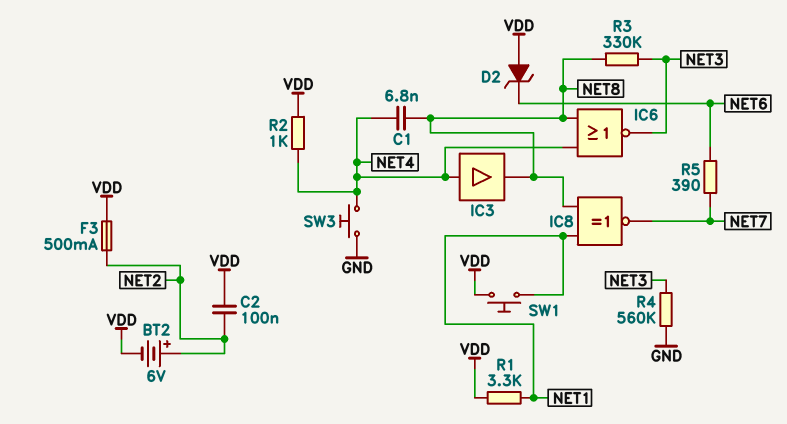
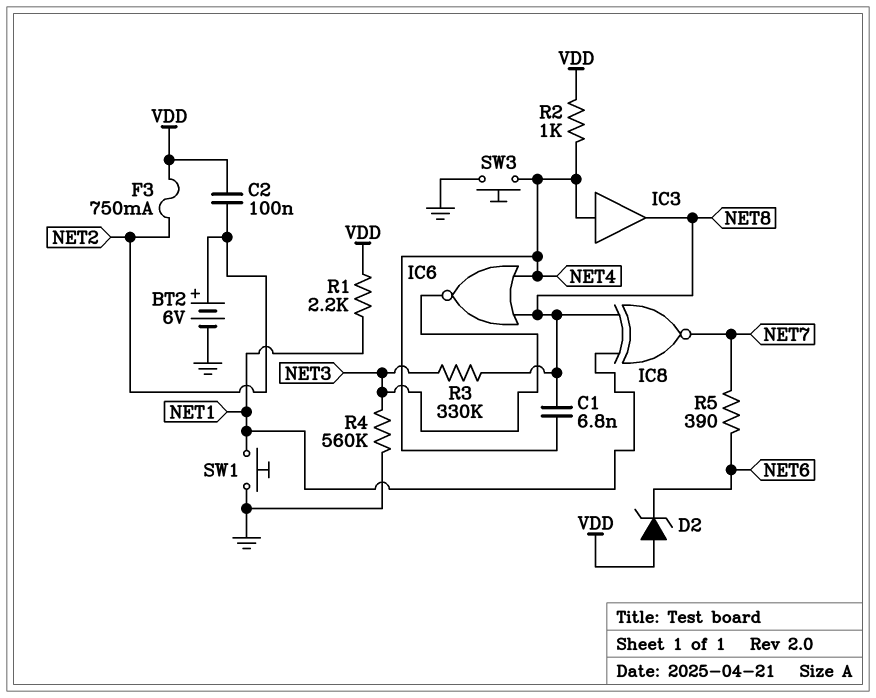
BT2: 6V (plus NET2, minus VDD) -> 6V (plus NET2, minus GND)
F3: 500mA (NET2, VDD) -> 750mA (NET2, VDD)
R1: 3.3k (NET1, VDD) -> 2.2k (NET1, VDD)
SW1: button (NET1, VDD) -> button (GND, NET1)

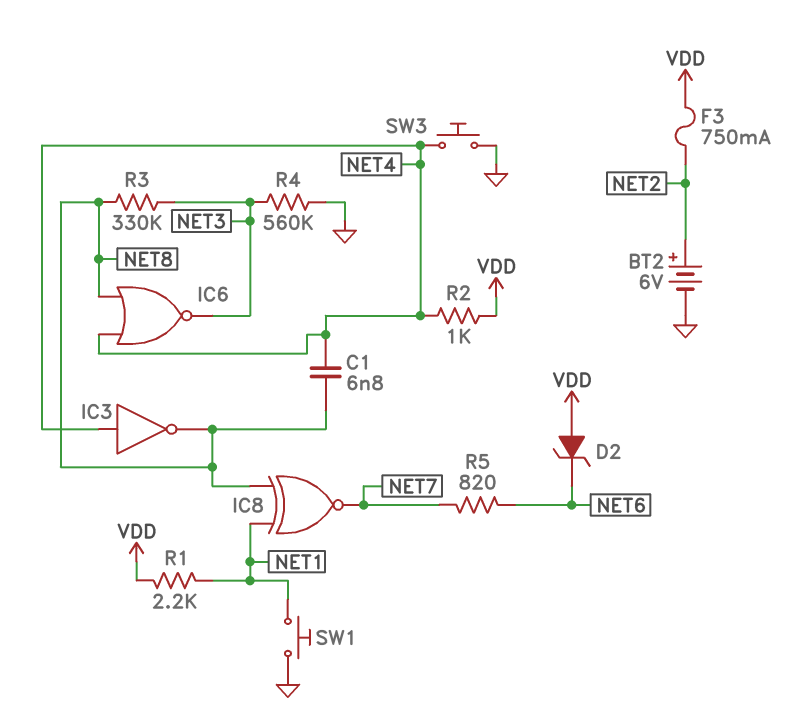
C2: 100nF (NET2, VDD) -> none
IC3: buffer (in NET4, out NET8) -> NOT (in NET4, out NET8)
R5: 390 (NET6, NET7) -> 820 (NET6, NET7)

